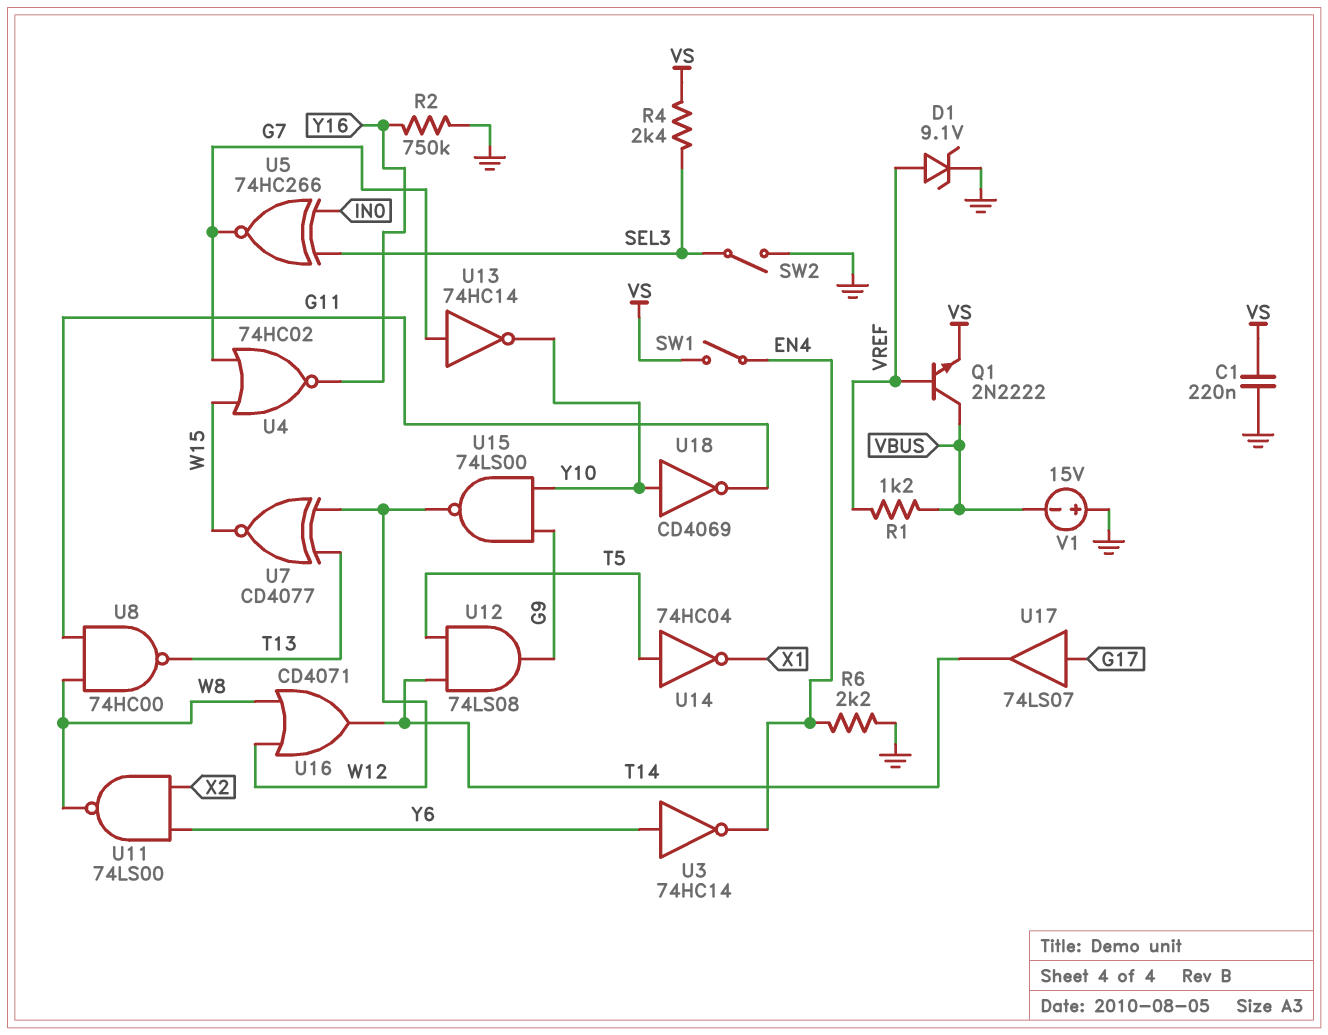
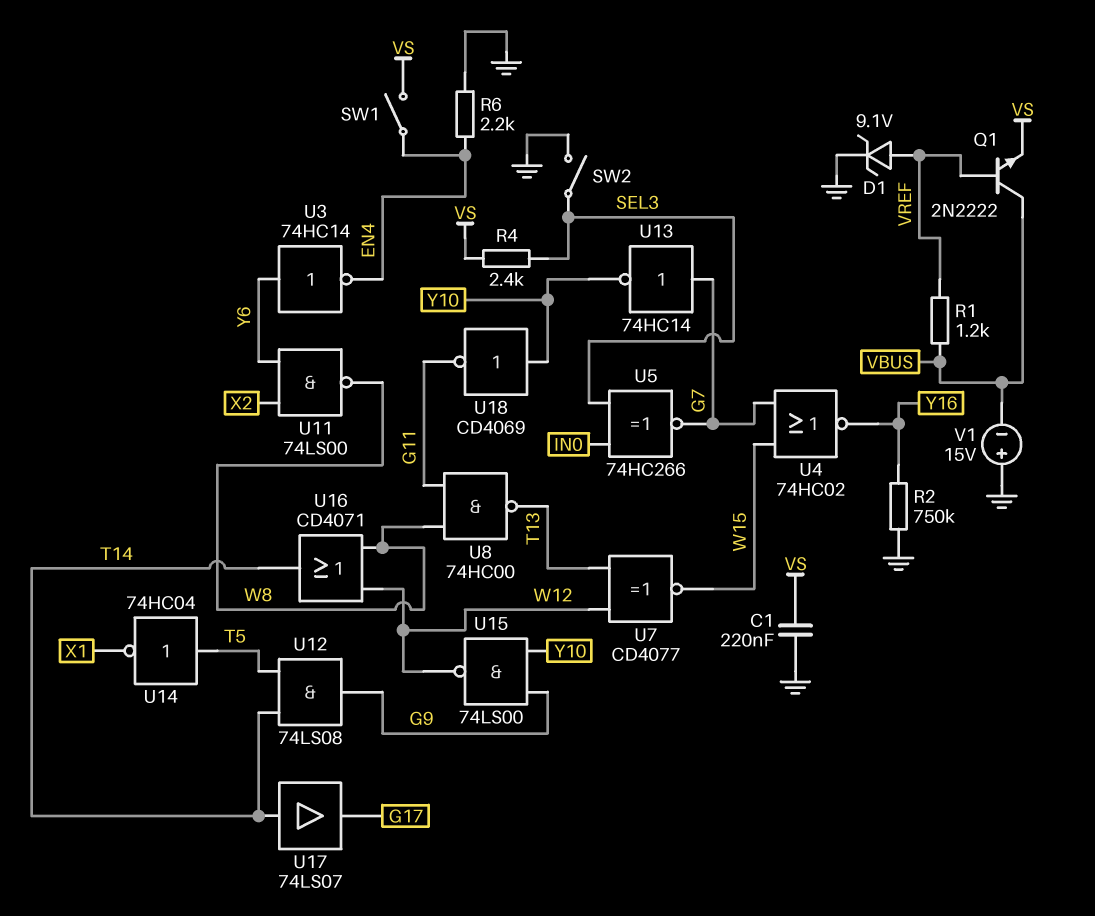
U17: buffer 74LS07 (in G17, out T14) -> buffer 74LS07 (in T14, out G17)

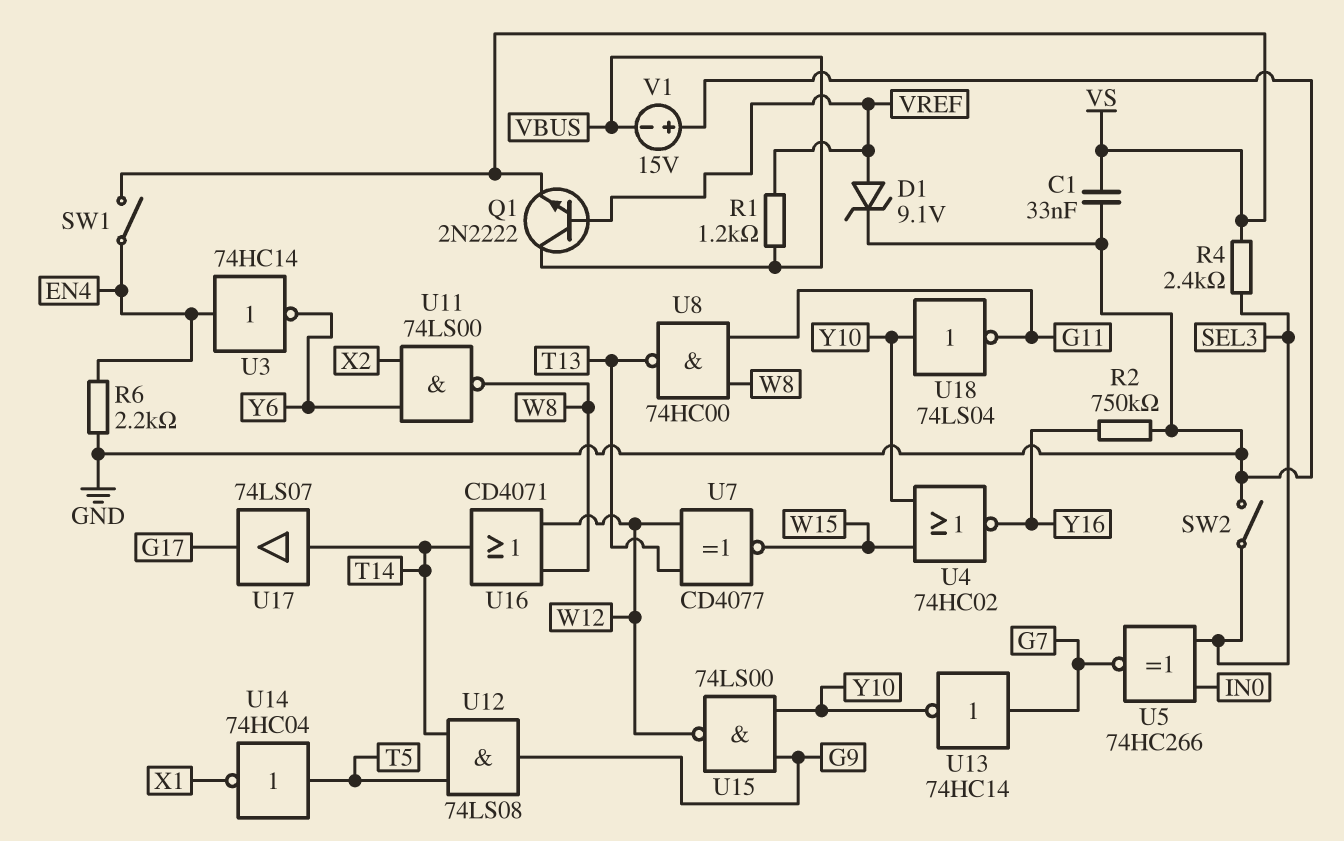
C1: 220nF (GND, VS) -> 33nF (GND, VS)
U3: NOT 74HC14 (in Y6, out EN4) -> NOT 74HC14 (in EN4, out Y6)
U4: NOR 74HC02 (in G7, in W15, out Y16) -> NOR 74HC02 (in W15, in Y10, out Y16)
U18: NOT CD4069 (in Y10, out G11) -> NOT 74LS04 (in Y10, out G11)

